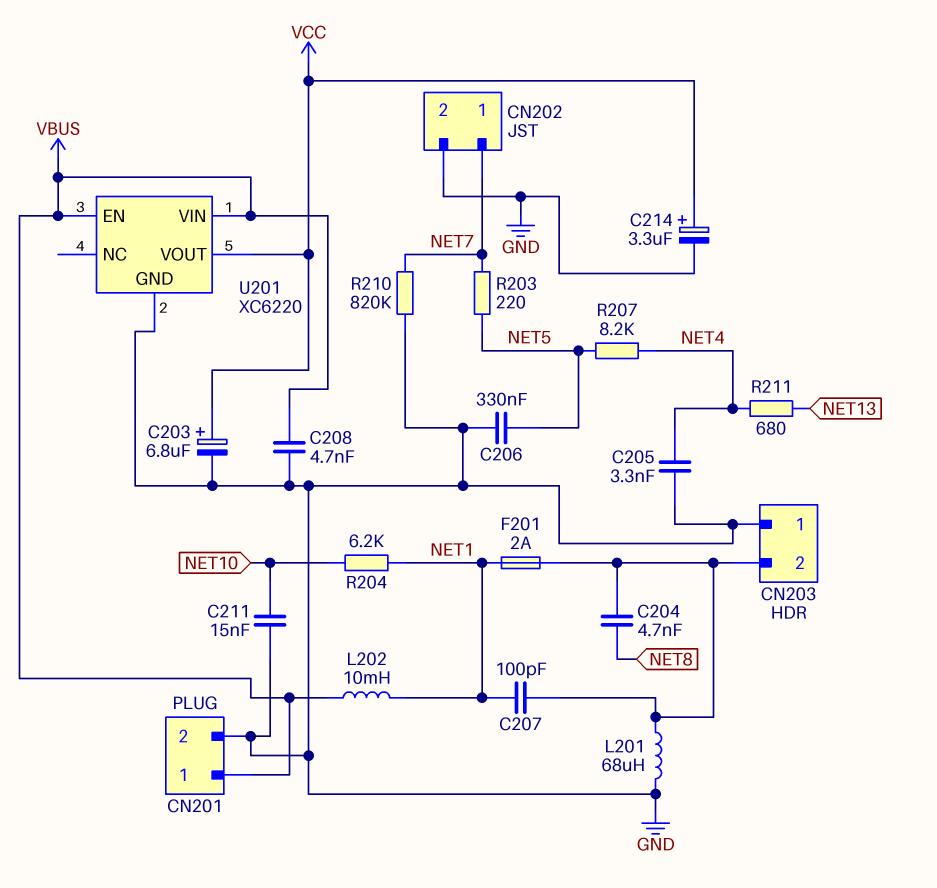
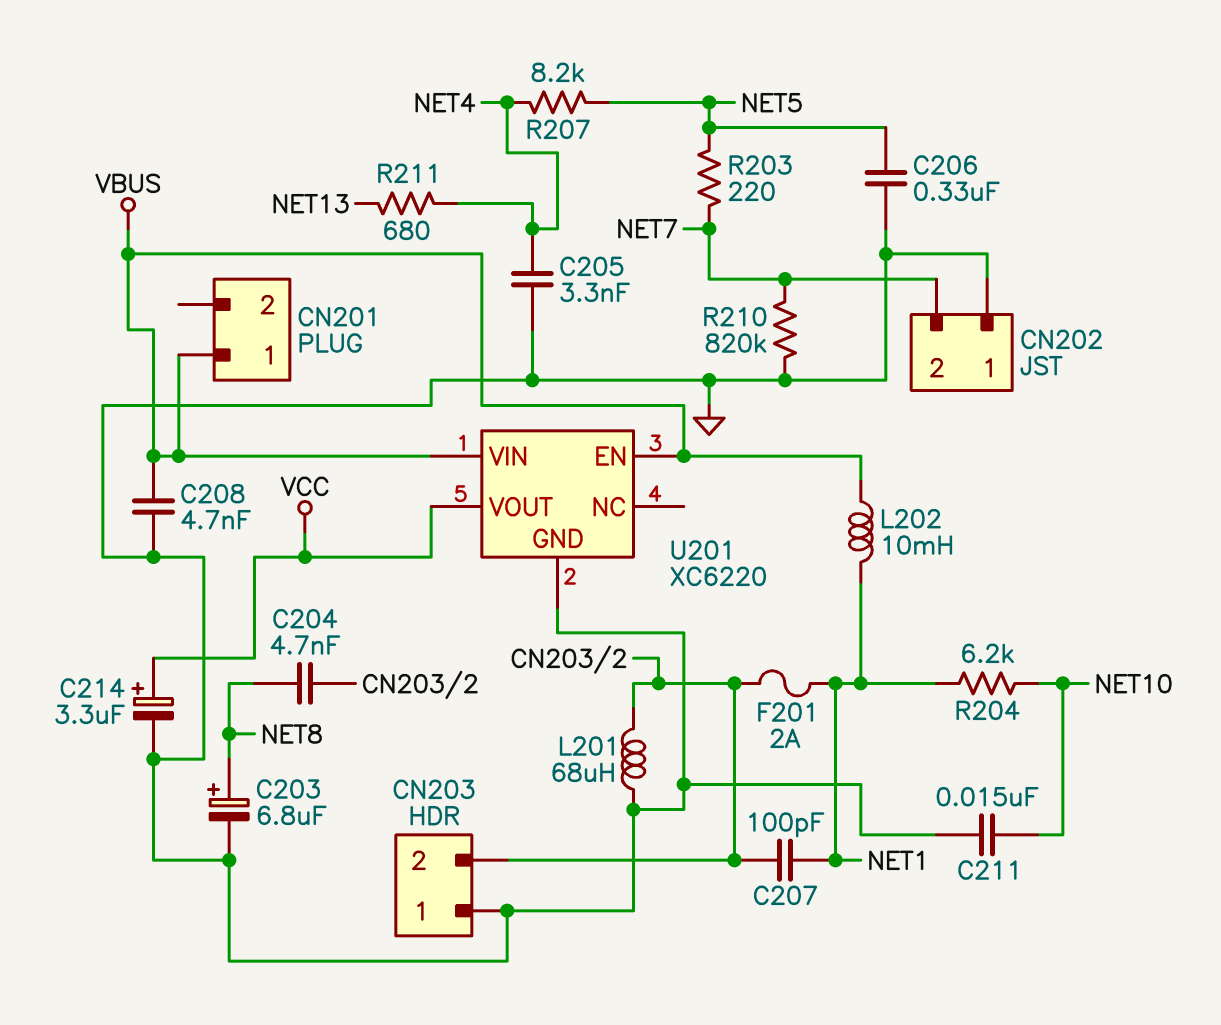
C203: 6.8uF (plus VCC, minus GND) -> 6.8uF (plus NET8, minus GND)
CN201 pin 2: GND -> none
CN202 pin 1: NET7 -> GND
CN202 pin 2: GND -> NET7

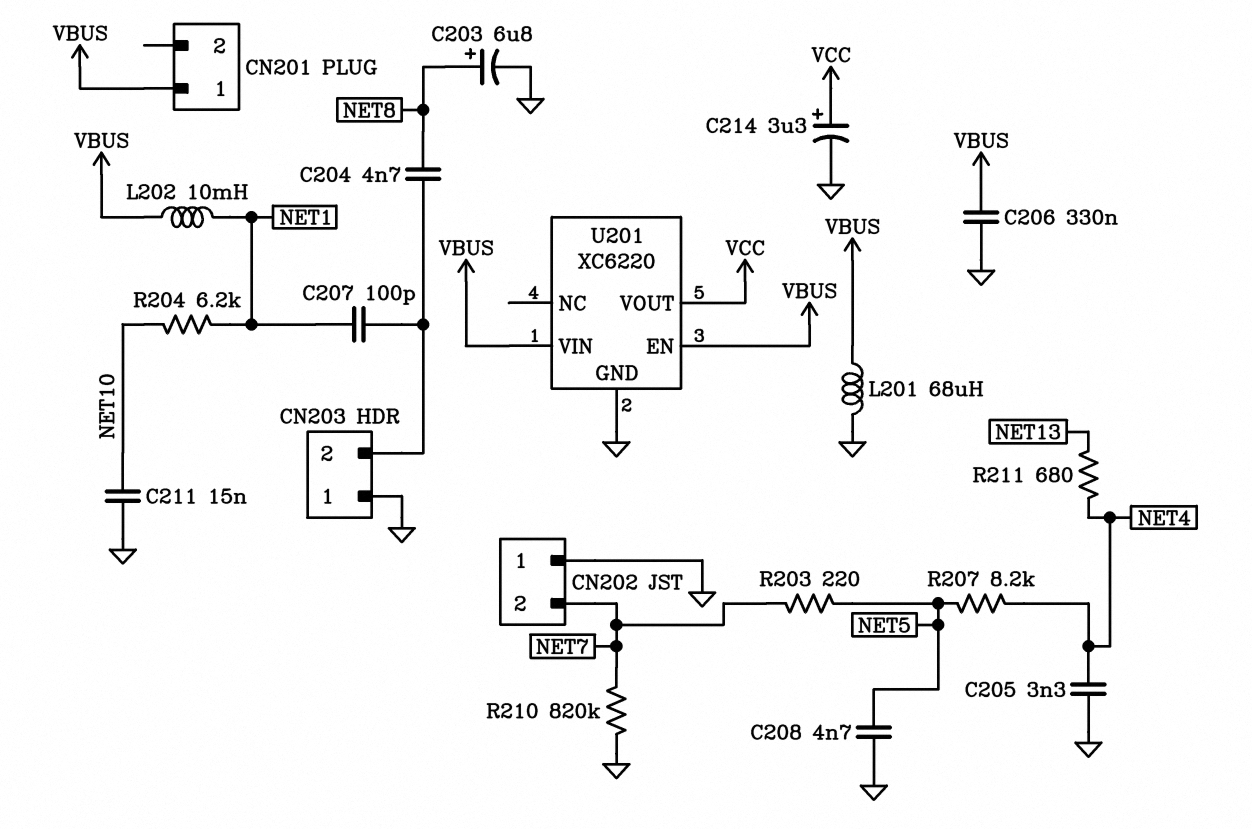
C206: 330nF (GND, NET5) -> 330nF (GND, VBUS)
C208: 4.7nF (GND, VBUS) -> 4.7nF (GND, NET5)
F201: 2A (CN203/2, NET1) -> none
L201: 68uH (CN203/2, GND) -> 68uH (GND, VBUS)

